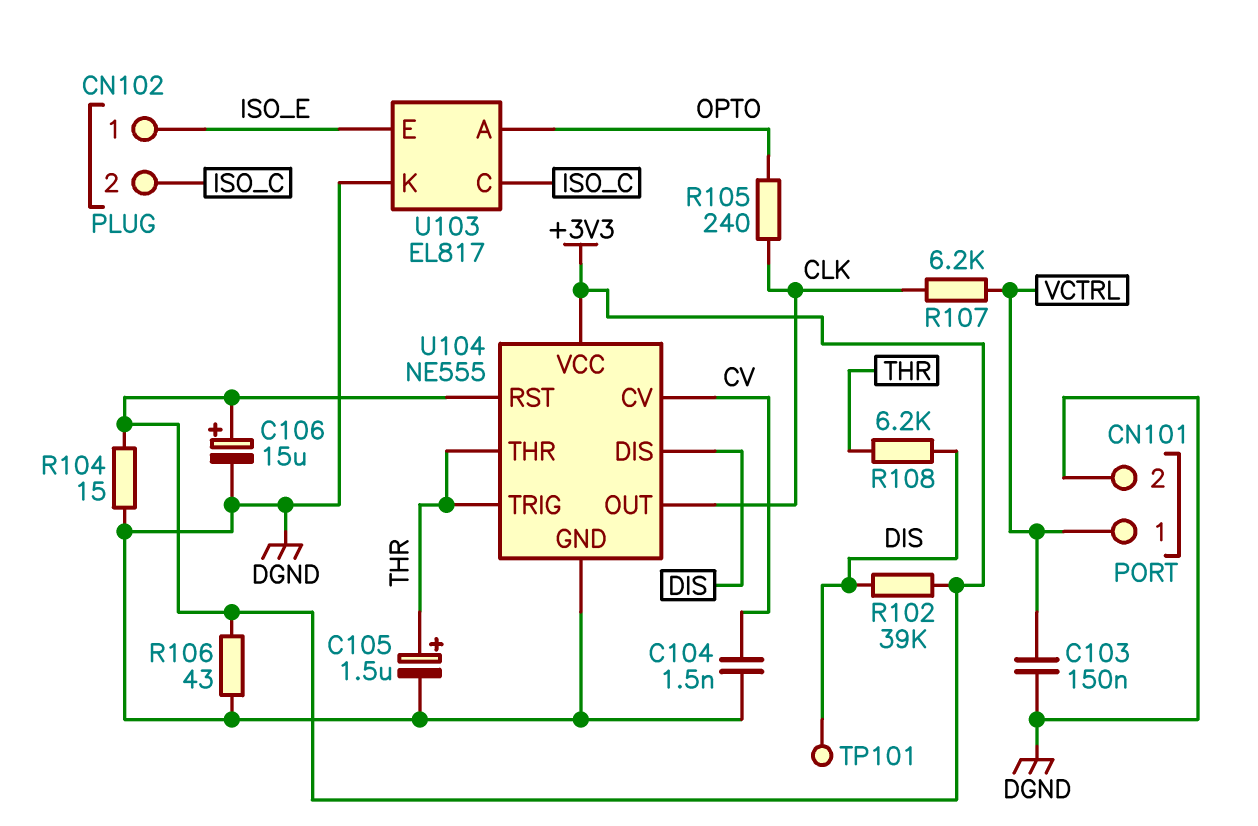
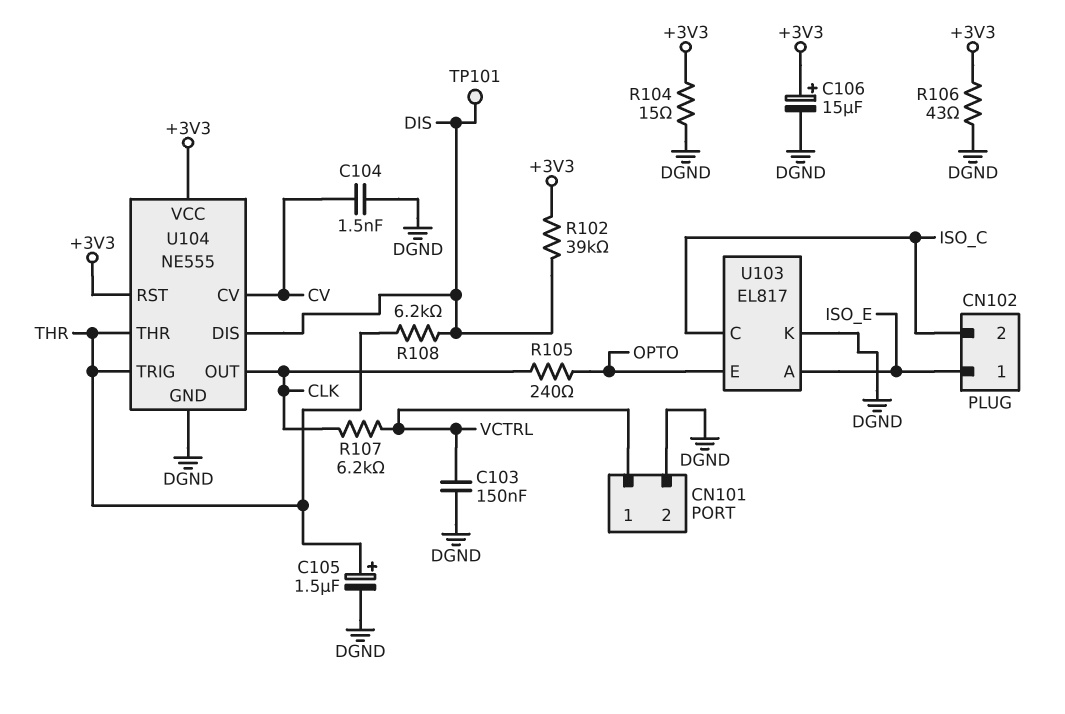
U103 pin A: OPTO -> ISO_E
U103 pin E: ISO_E -> OPTO

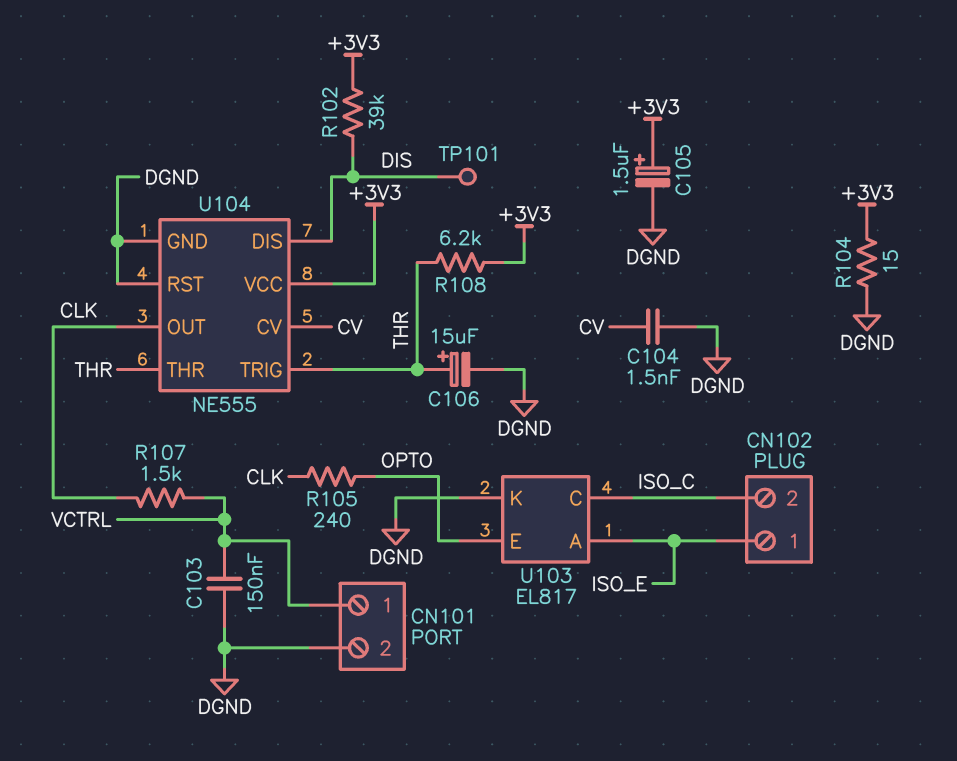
C105: 1.5uF (plus THR, minus DGND) -> 1.5uF (plus +3V3, minus DGND)
C106: 15uF (plus +3V3, minus DGND) -> 15uF (plus THR, minus DGND)
R106: 43 (+3V3, DGND) -> none
R107: 6.2k (CLK, VCTRL) -> 1.5k (CLK, VCTRL)
R108: 6.2k (DIS, THR) -> 6.2k (+3V3, THR)
U104 pin RST: +3V3 -> DGND

